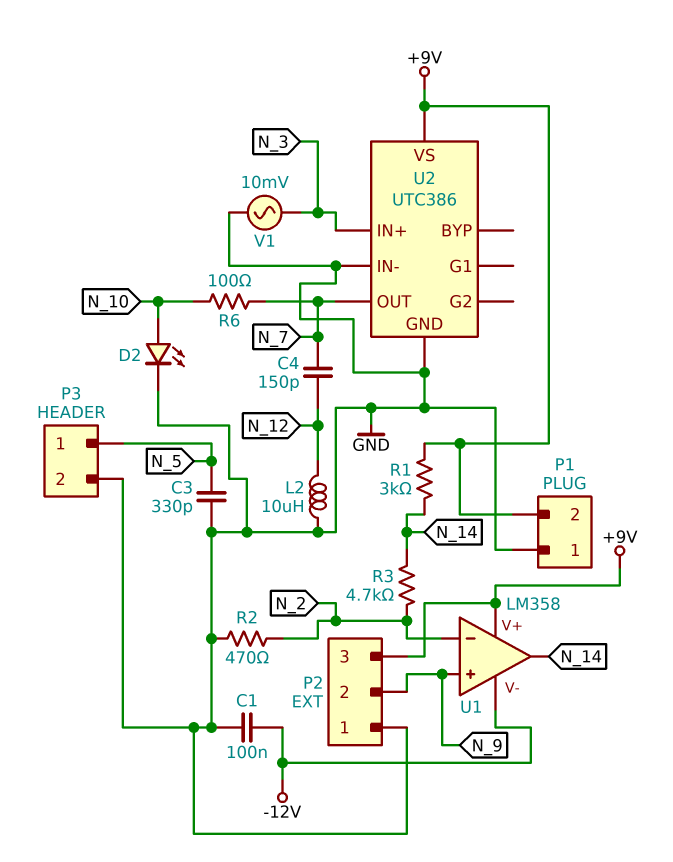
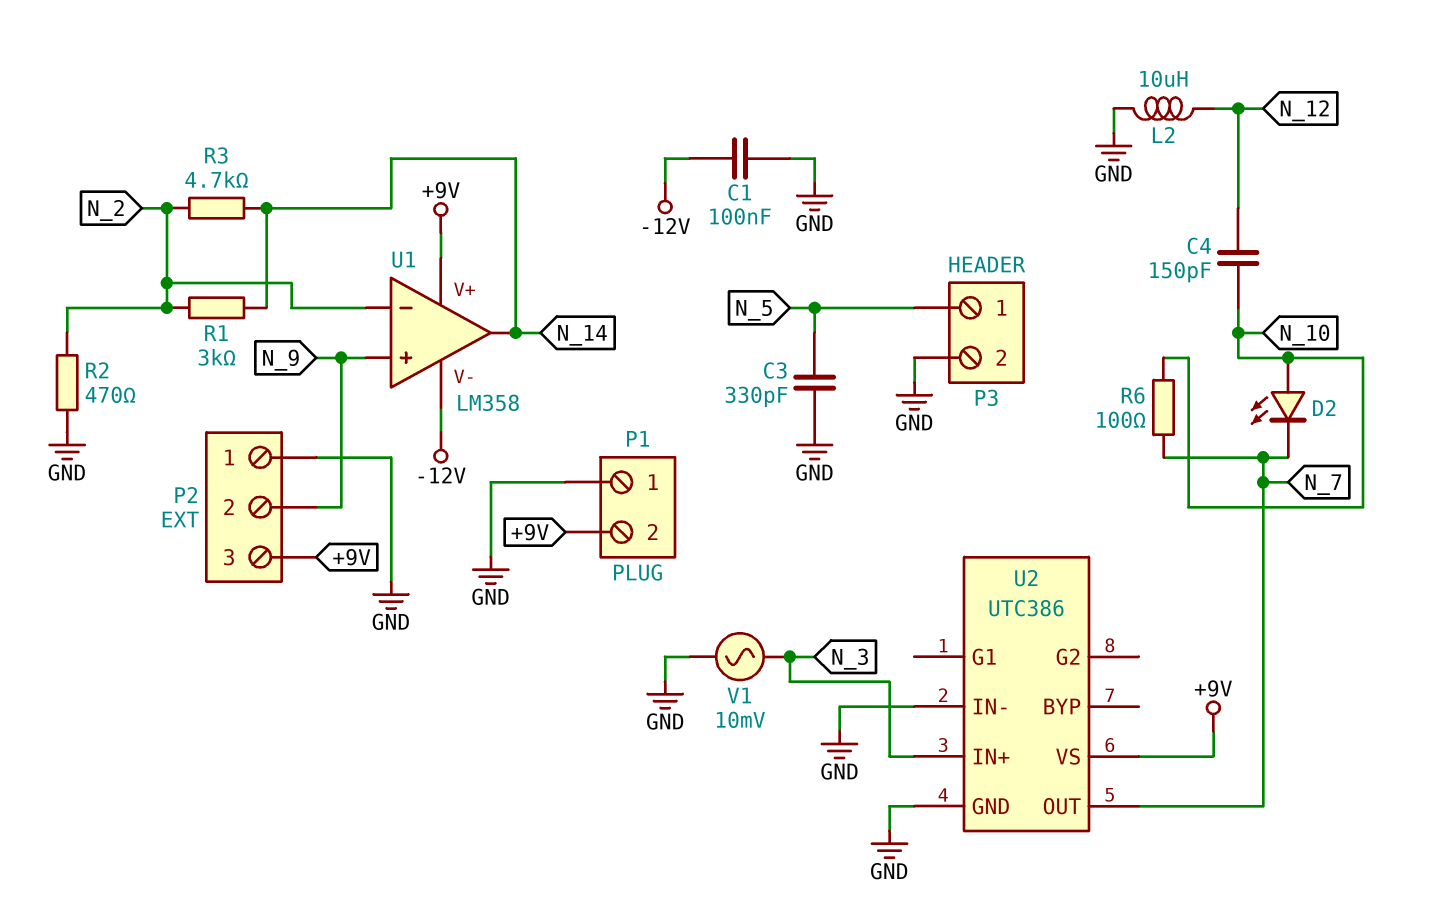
C4: 150pF (N_7, N_12) -> 150pF (N_10, N_12)
D2: LED (A N_10, K GND) -> LED (A N_10, K N_7)
R1: 3k (+9V, N_14) -> 3k (N_2, N_14)

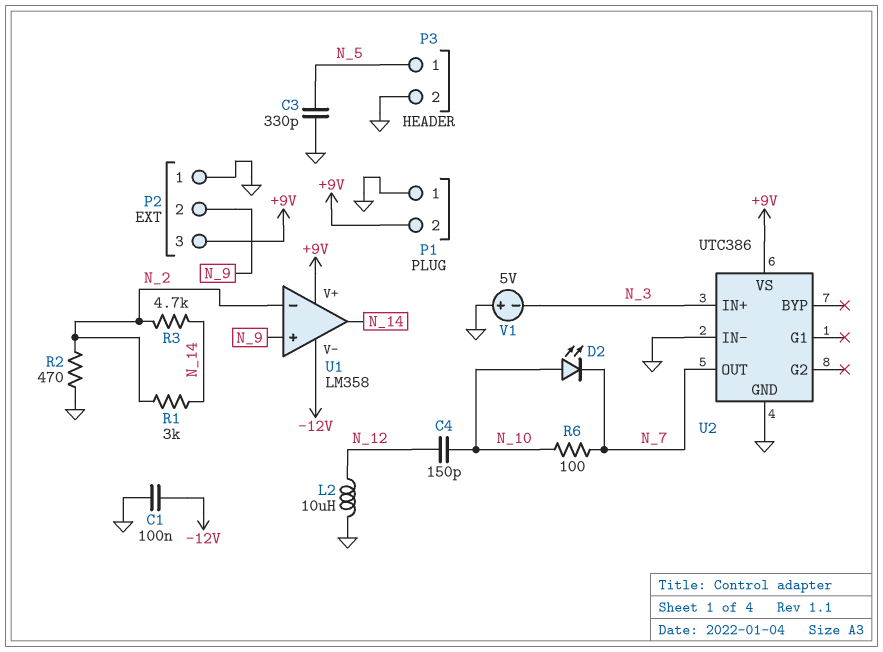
V1: AC 10mV (GND, N_3) -> 5V (plus GND, minus N_3)

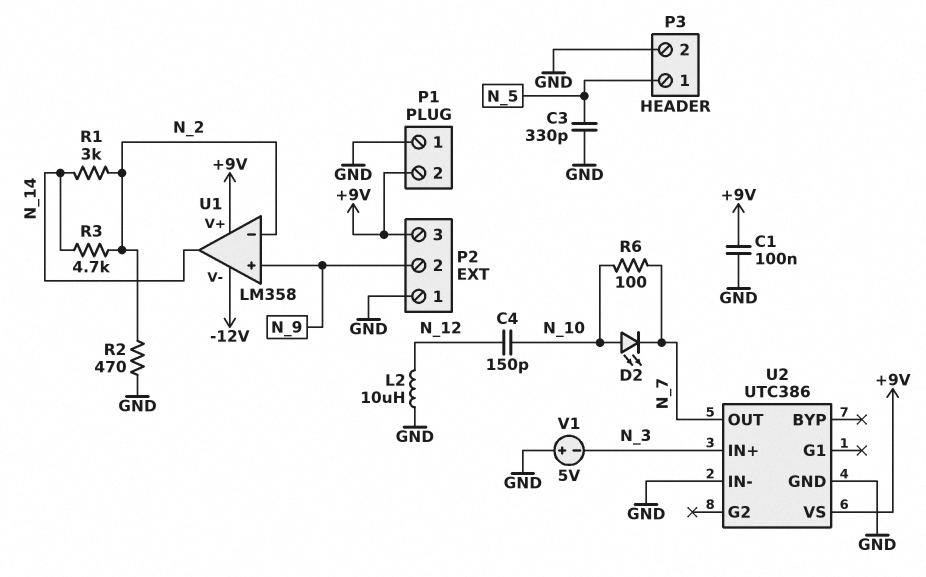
C1: 100nF (-12V, GND) -> 100nF (+9V, GND)

